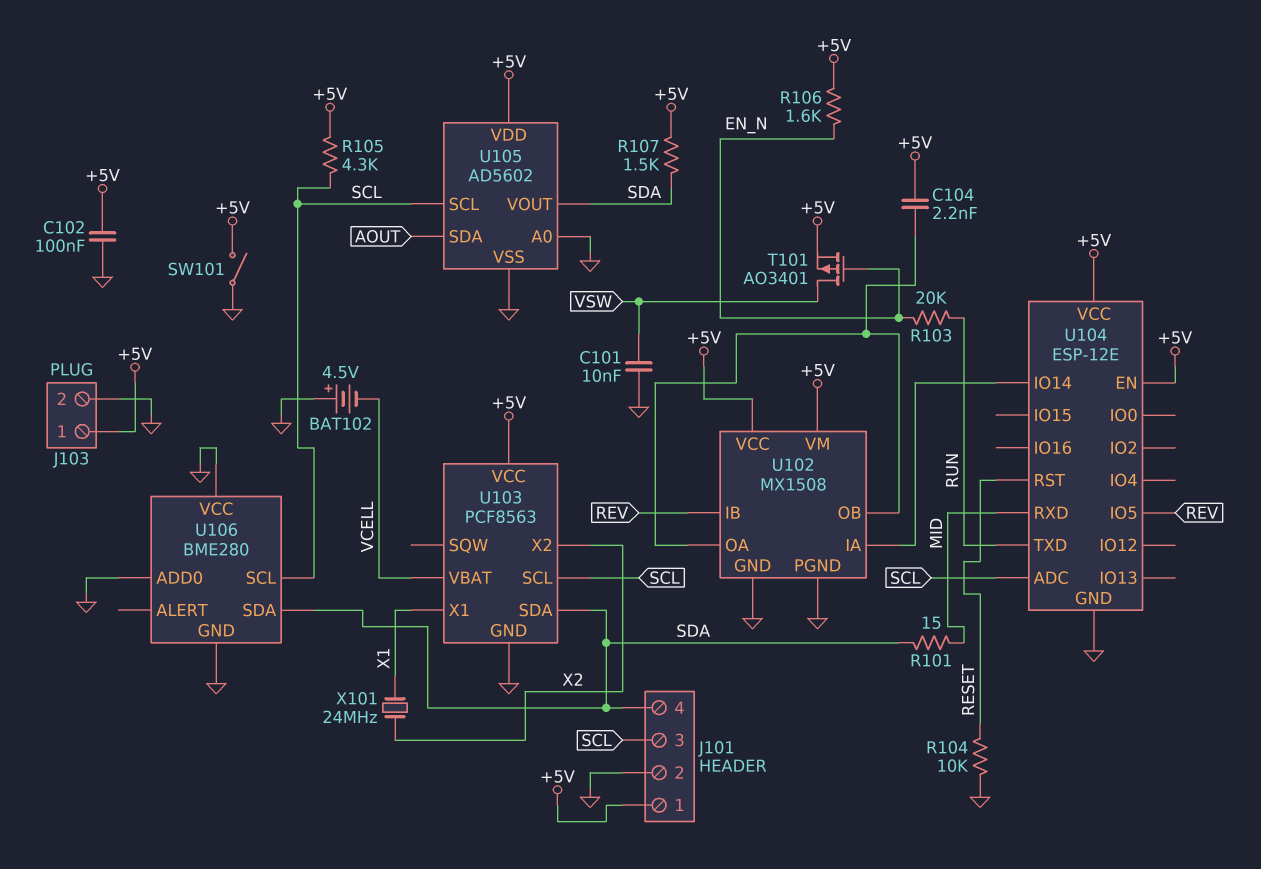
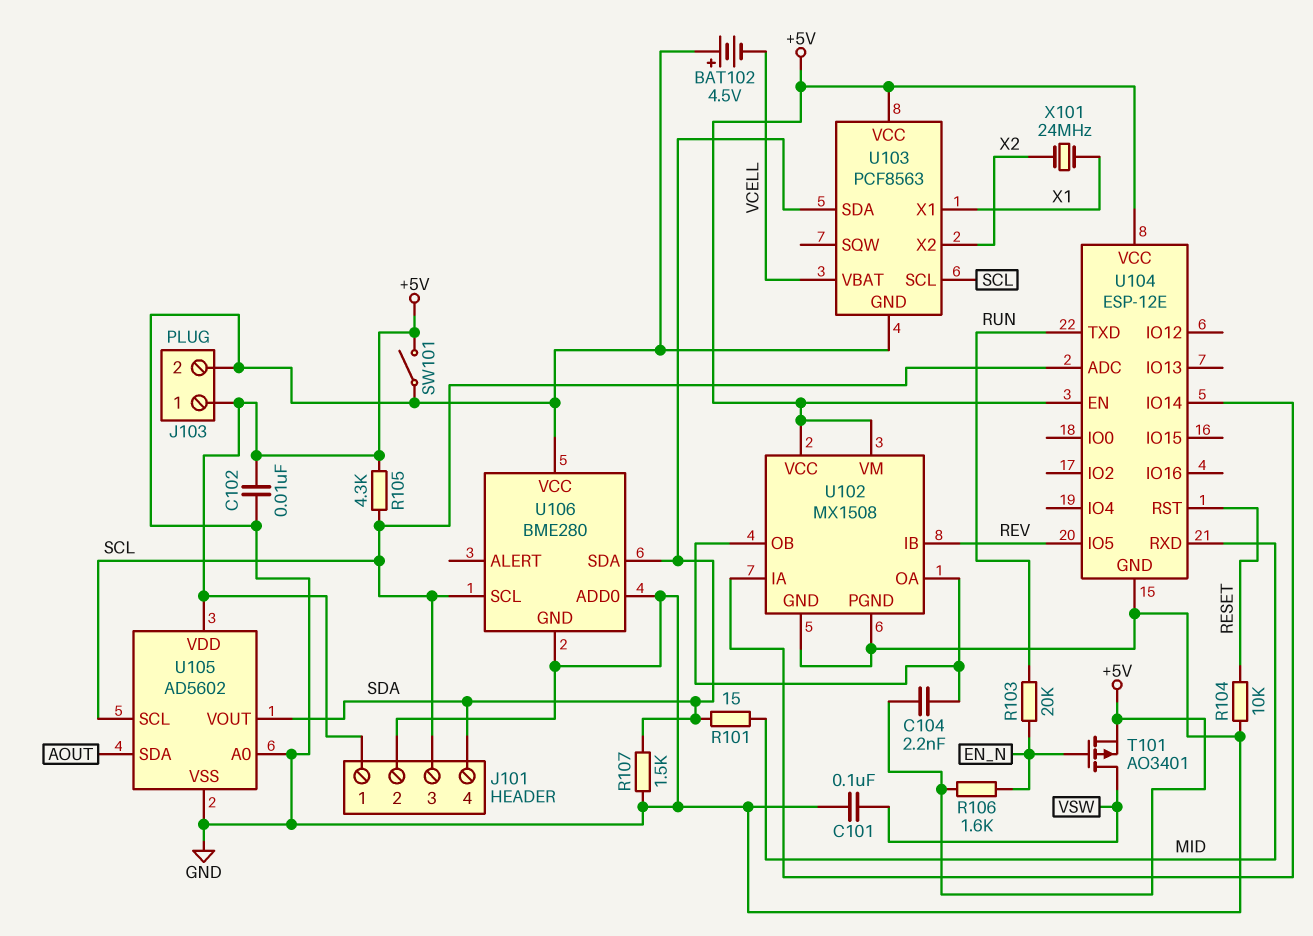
C101: 10nF (GND, VSW) -> 100nF (GND, VSW)
C102: 100nF (+5V, GND) -> 10nF (+5V, GND)
R107: 1.5k (+5V, SDA) -> 1.5k (GND, SDA)

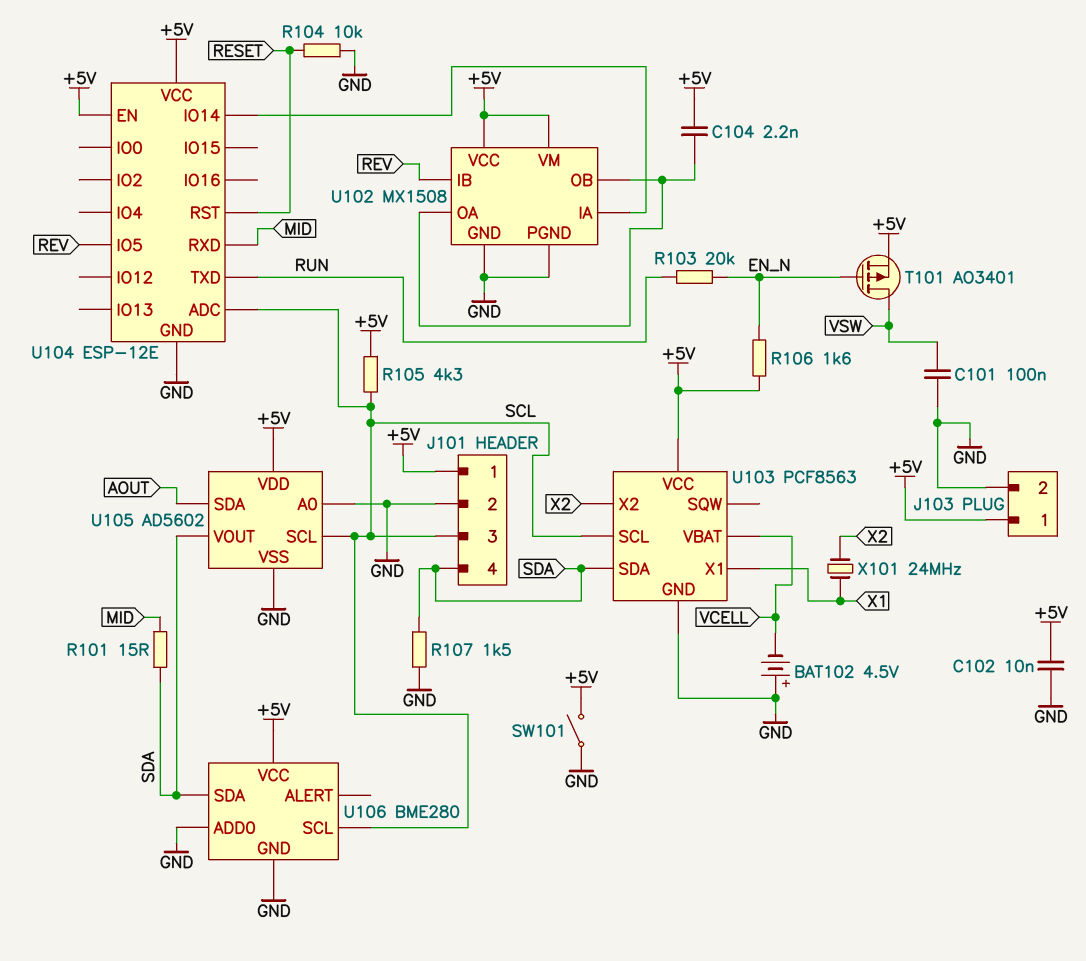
U106 pin VCC: GND -> +5V

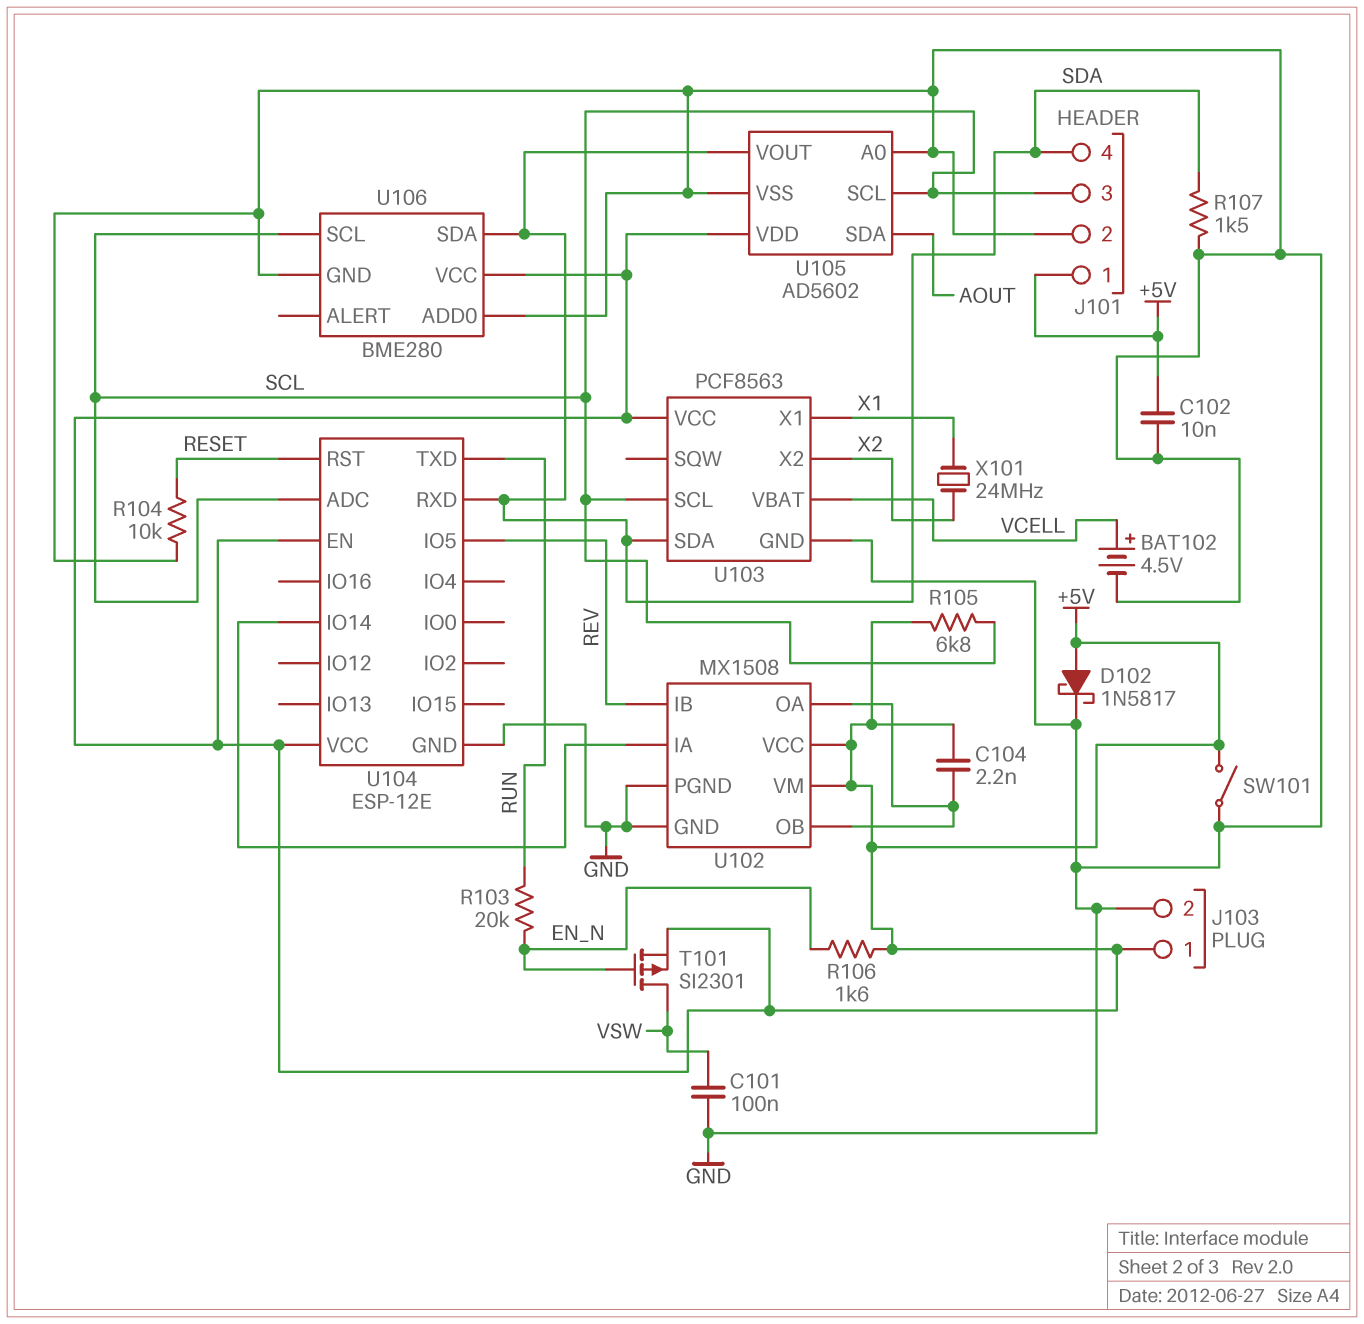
BAT102: 4.5V (plus GND, minus VCELL) -> 4.5V (plus VCELL, minus GND)
D102: none -> schottky 1N5817 (A +5V, K GND)
R101: 15 (MID, SDA) -> none
R105: 4.3k (+5V, SCL) -> 6.8k (+5V, SCL)
T101: PMOS AO3401 (G EN_N, D VSW, S +5V) -> PMOS SI2301 (G EN_N, D VSW, S +5V)
U104 pin RXD: MID -> SDA

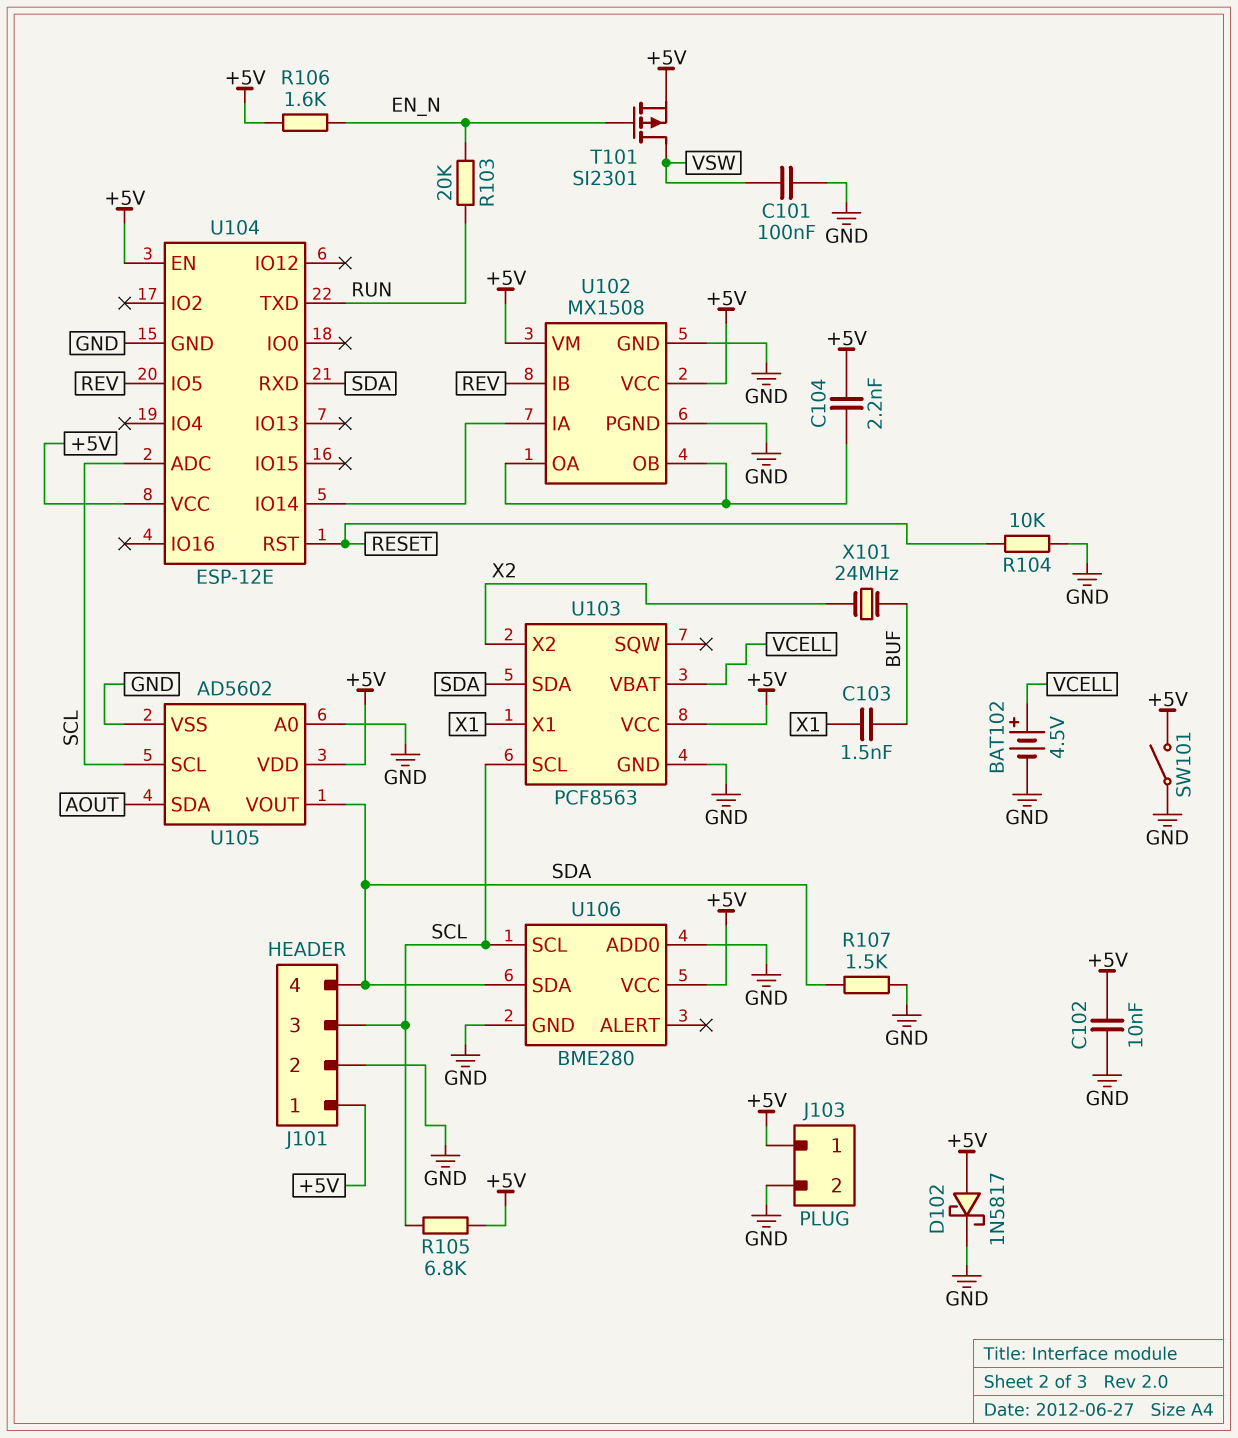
C103: none -> 1.5nF (BUF, X1)
X101: 24MHz (X1, X2) -> 24MHz (BUF, X2)

